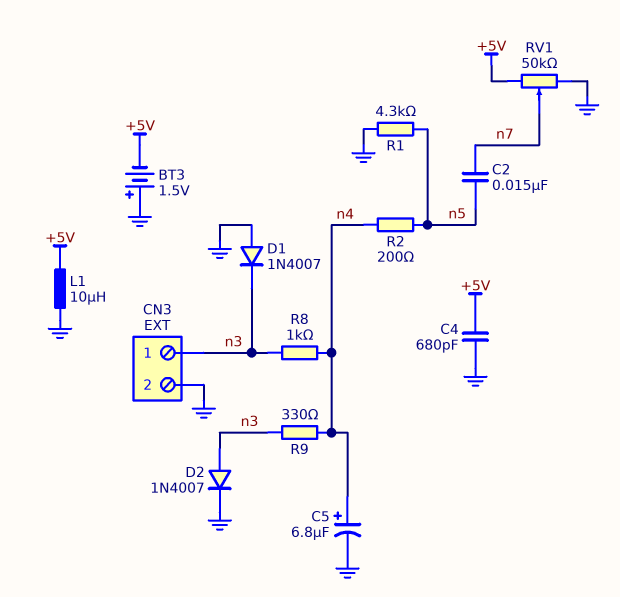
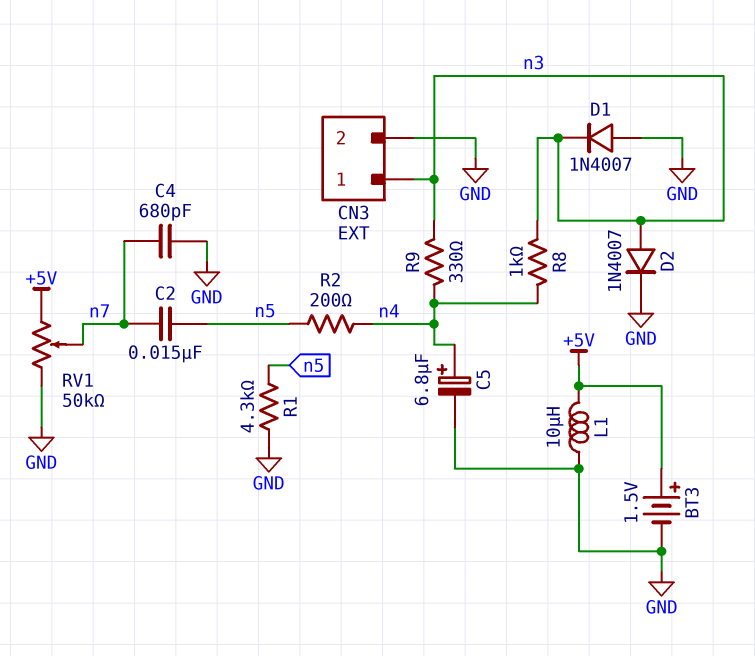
BT3: 1.5V (plus GND, minus +5V) -> 1.5V (plus +5V, minus GND)
C4: 680pF (+5V, GND) -> 680pF (GND, n7)

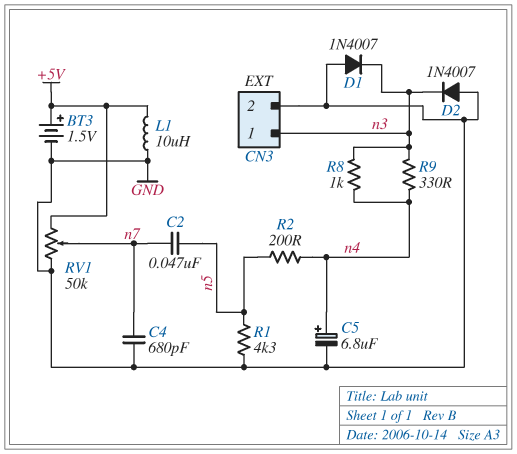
C2: 15nF (n5, n7) -> 47nF (n5, n7)
D2: diode 1N4007 (A n3, K GND) -> diode 1N4007 (A GND, K n3)

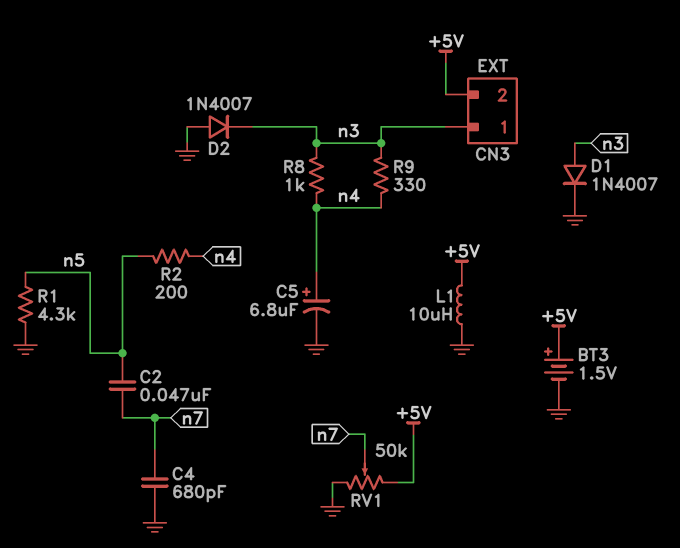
CN3 pin 2: GND -> +5V
D1: diode 1N4007 (A GND, K n3) -> diode 1N4007 (A n3, K GND)

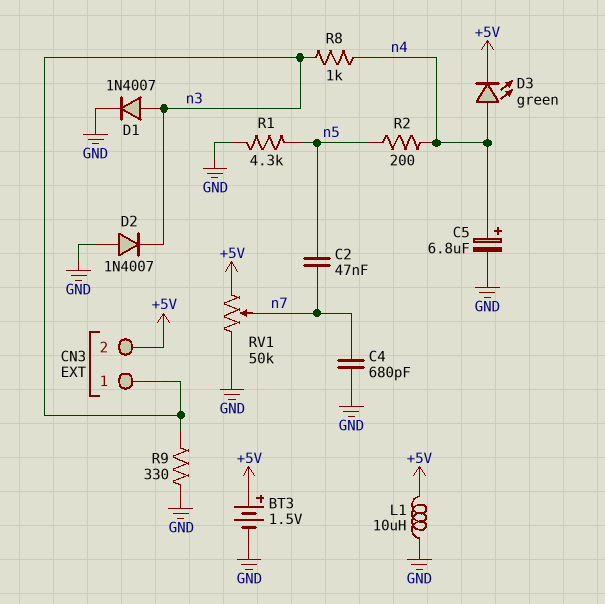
D3: none -> LED green (A n4, K +5V)
R9: 330 (n3, n4) -> 330 (GND, n3)

